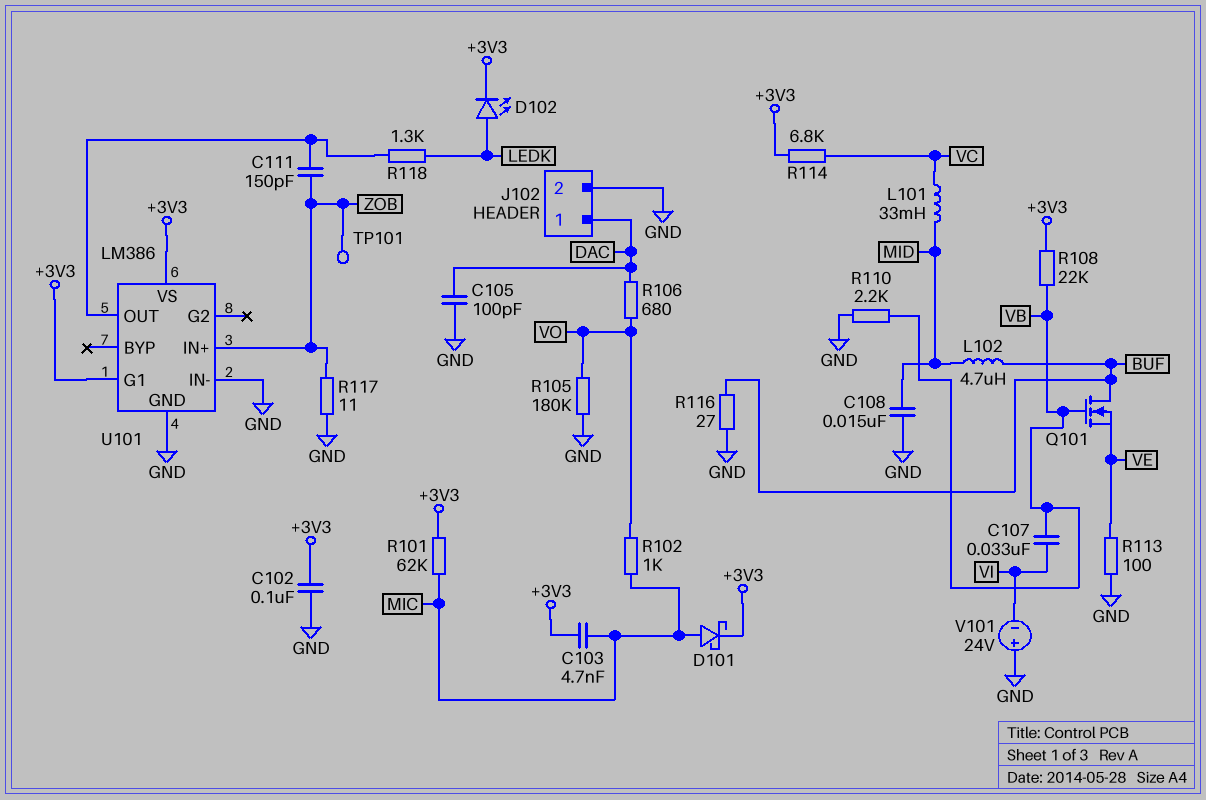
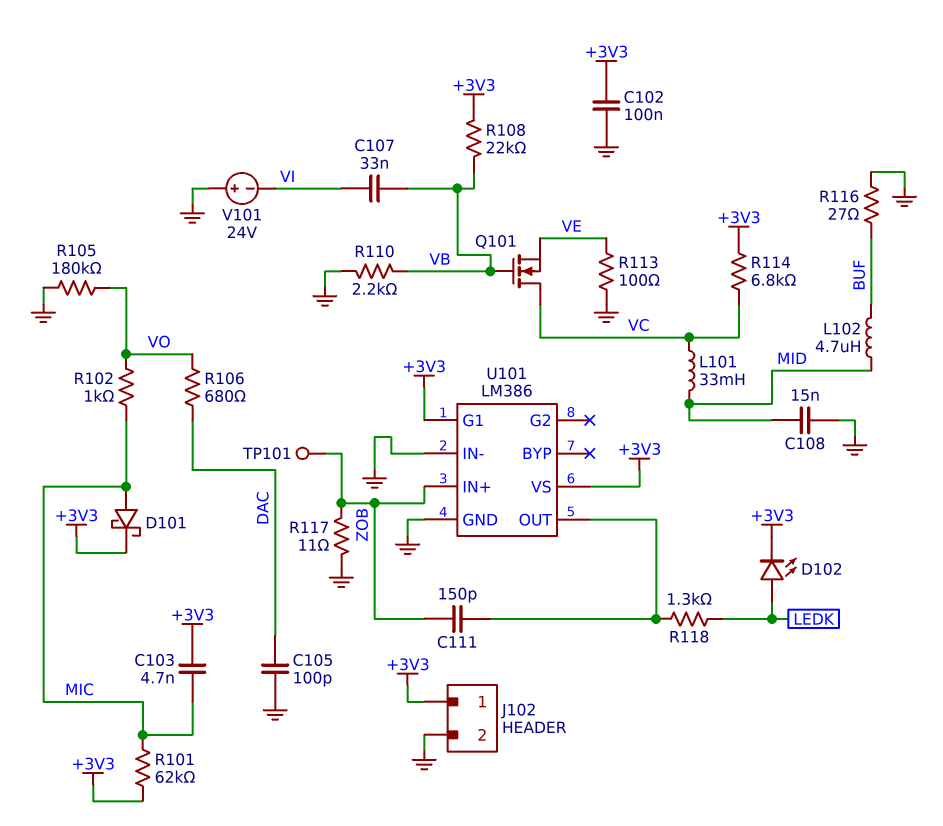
J102 pin 1: DAC -> +3V3
Q101: NMOS (G VB, D BUF, S VE) -> NMOS (G VB, D VC, S VE)

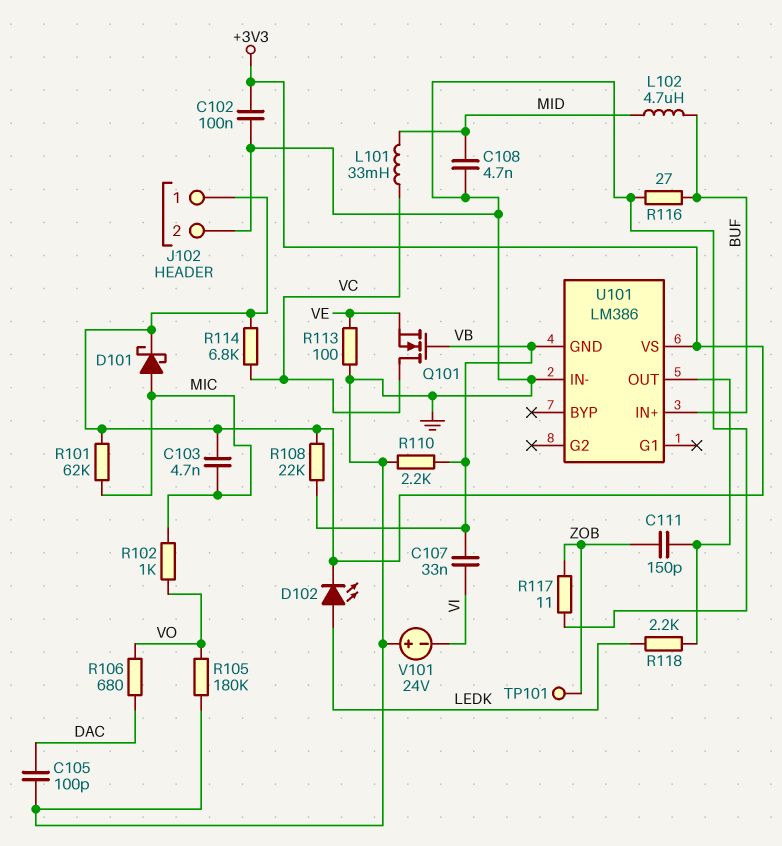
C108: 15nF (GND, MID) -> 4.7nF (GND, MID)
R118: 1.3k (LEDK, U101/OUT) -> 2.2k (LEDK, U101/OUT)
U101 pin G1: +3V3 -> none
U101 pin GND: GND -> VB
U101 pin IN+: ZOB -> BUF

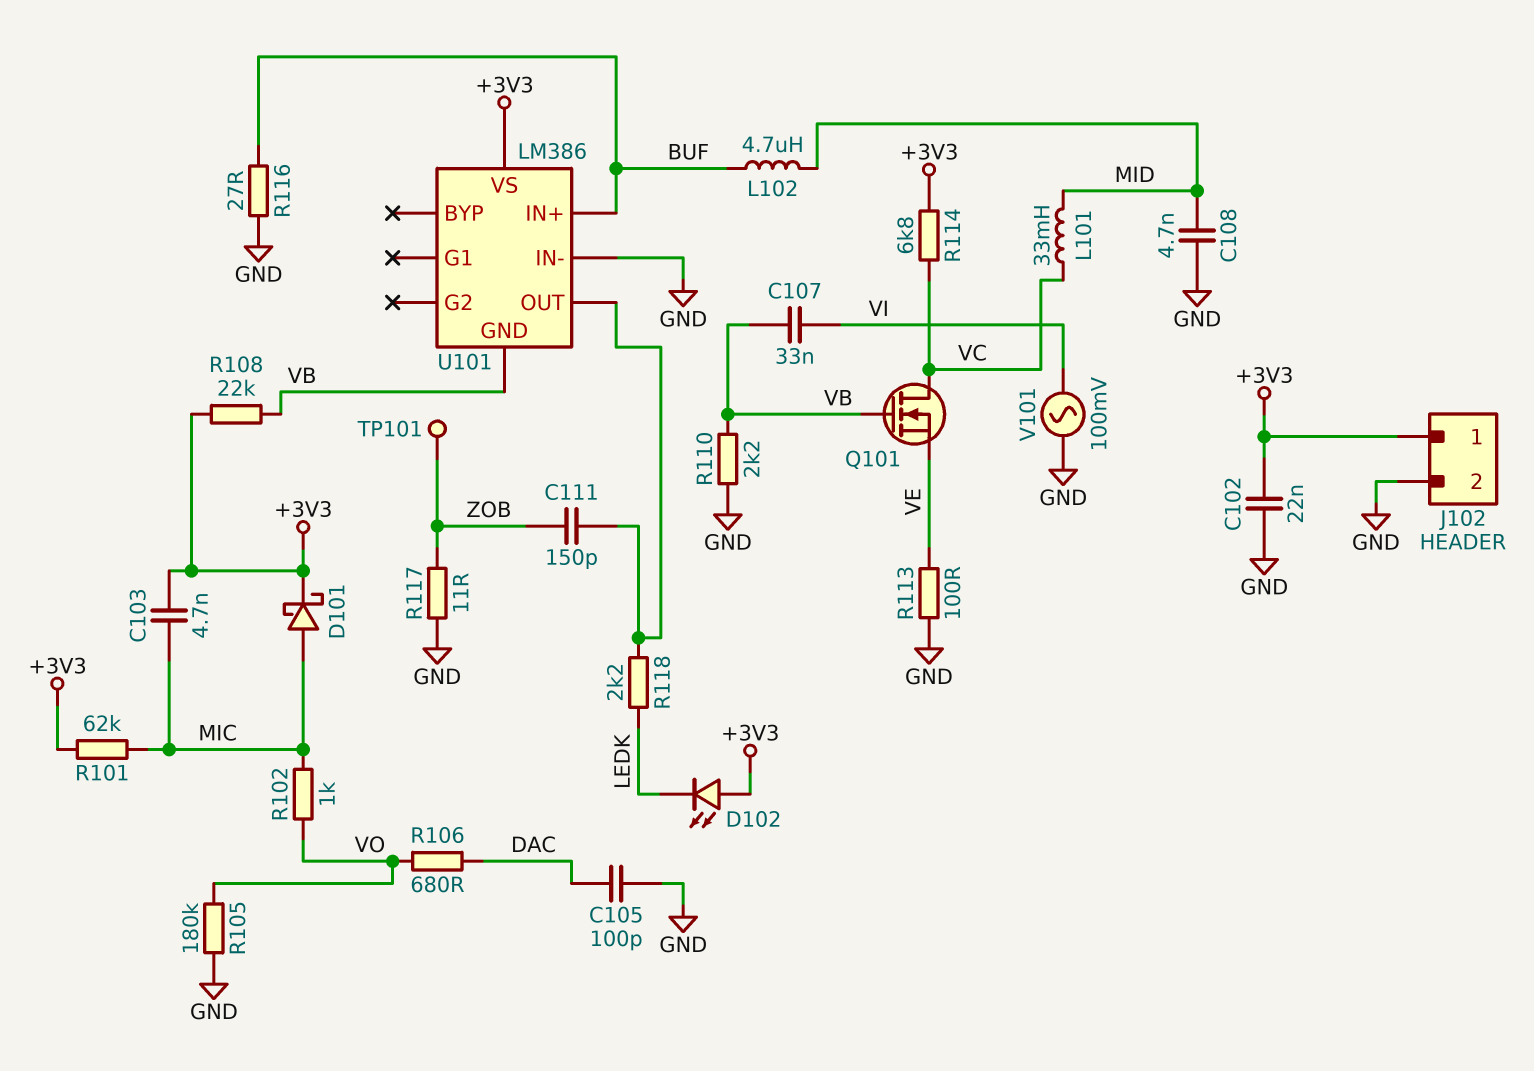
C102: 100nF (+3V3, GND) -> 22nF (+3V3, GND)
D102: LED (A LEDK, K +3V3) -> LED (A +3V3, K LEDK)
V101: 24V (plus GND, minus VI) -> AC 100mV (GND, VI)

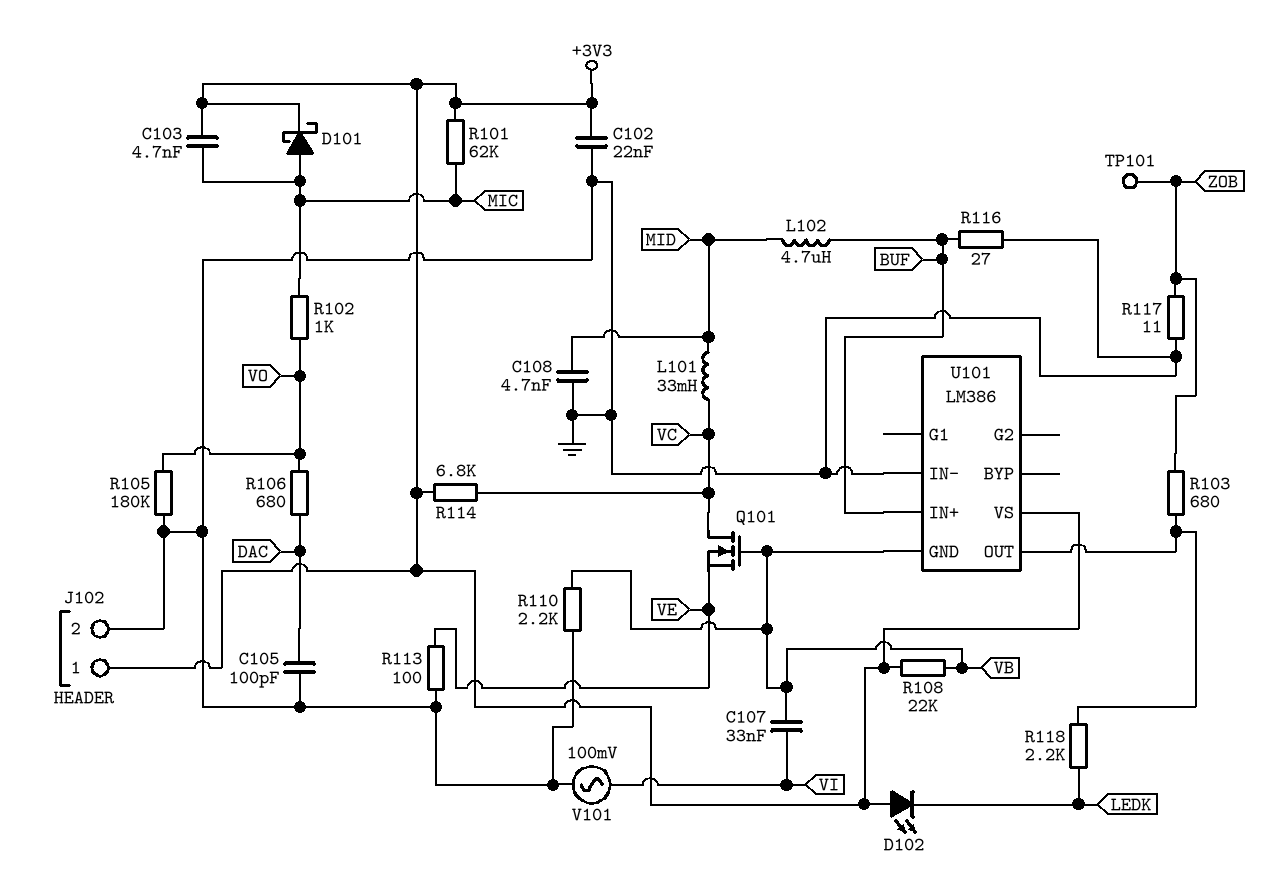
C111: 150pF (U101/OUT, ZOB) -> none
R103: none -> 680 (U101/OUT, ZOB)

